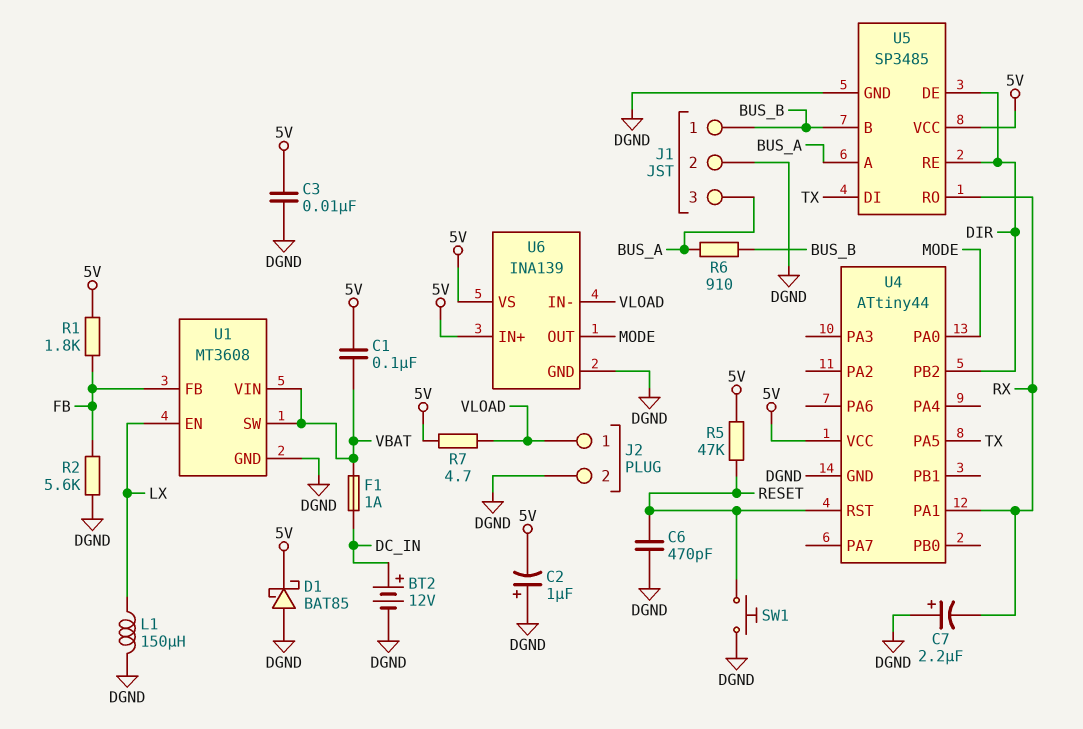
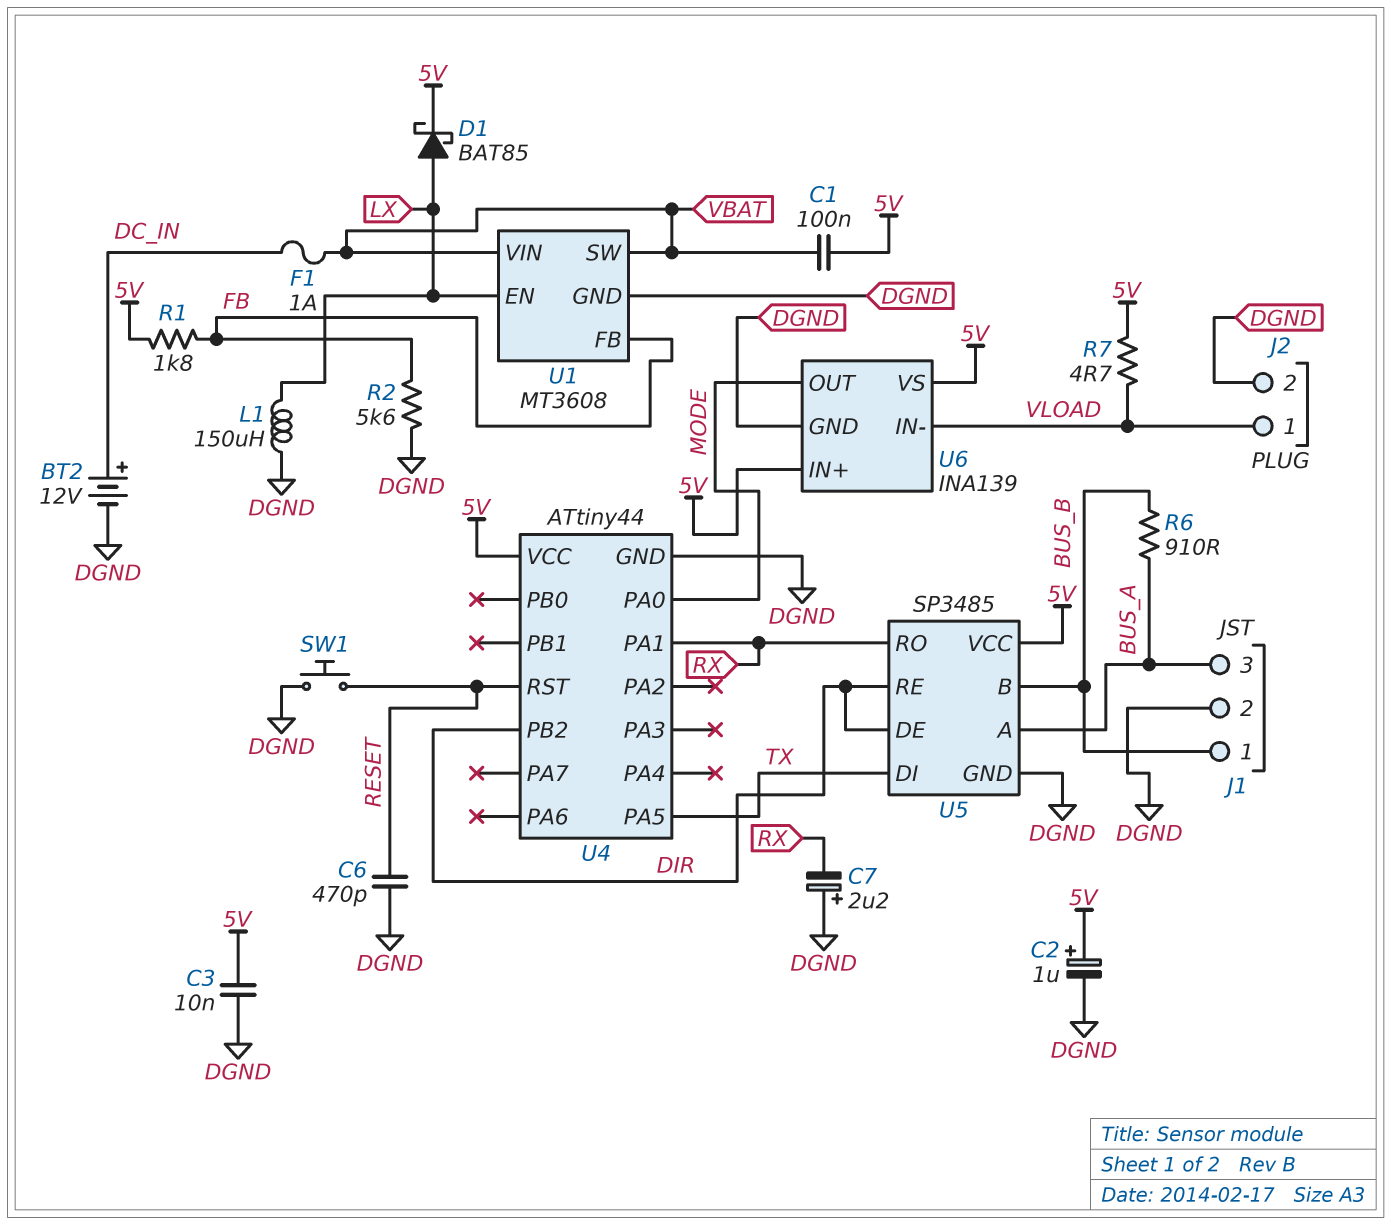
C2: 1uF (plus DGND, minus 5V) -> 1uF (plus 5V, minus DGND)
D1: schottky BAT85 (A DGND, K 5V) -> schottky BAT85 (A LX, K 5V)
R5: 47k (5V, RESET) -> none

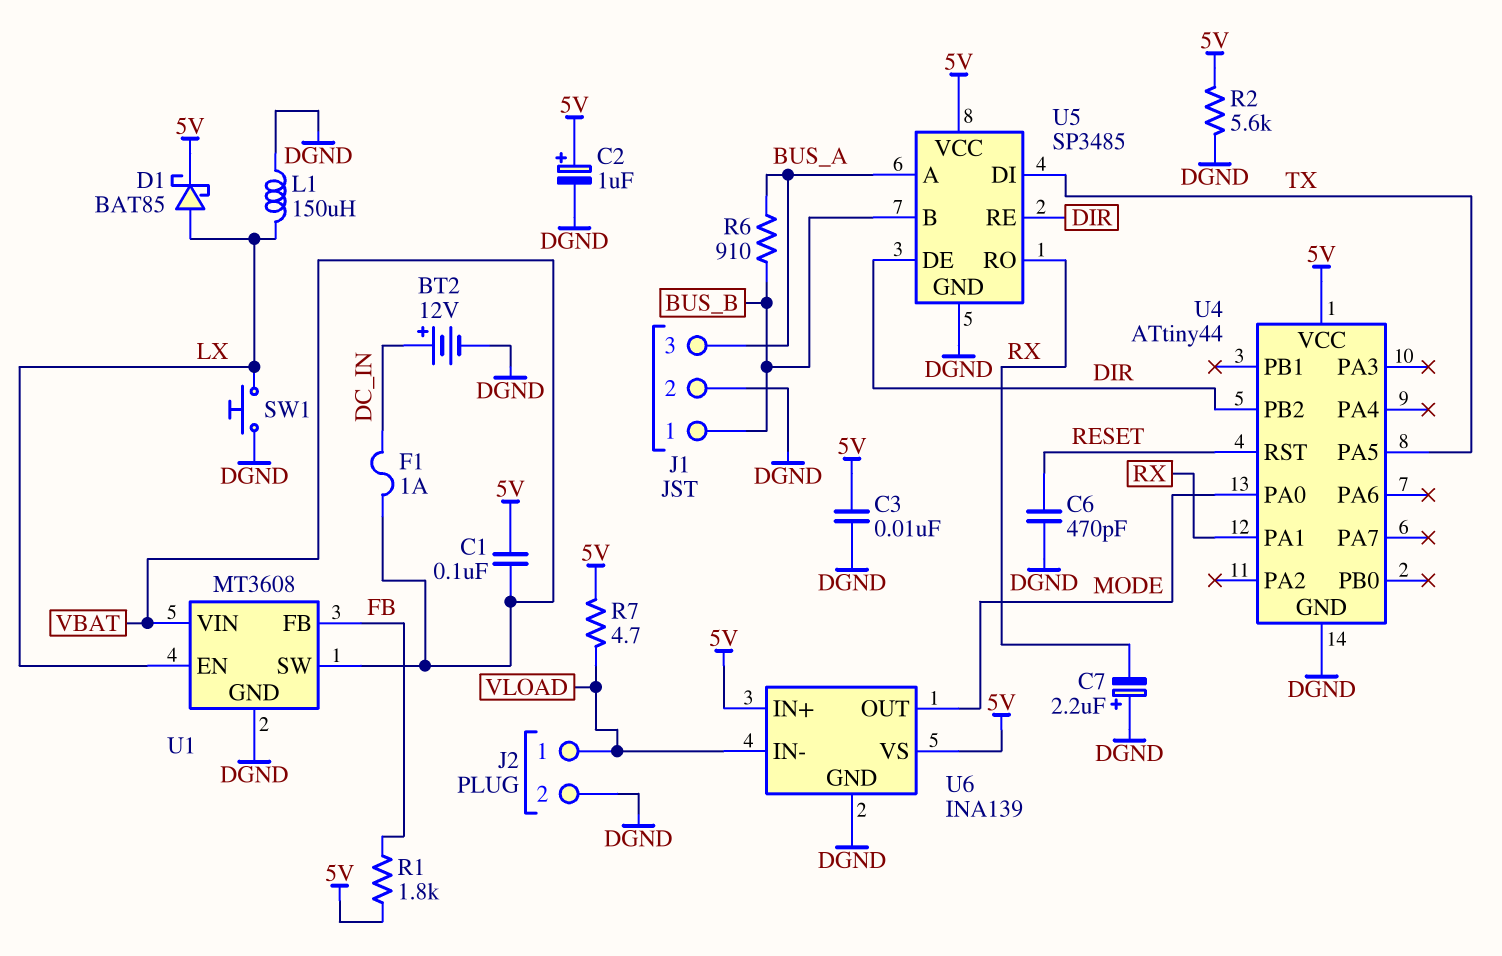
R2: 5.6k (DGND, FB) -> 5.6k (5V, DGND)
SW1: button (DGND, RESET) -> button (DGND, LX)

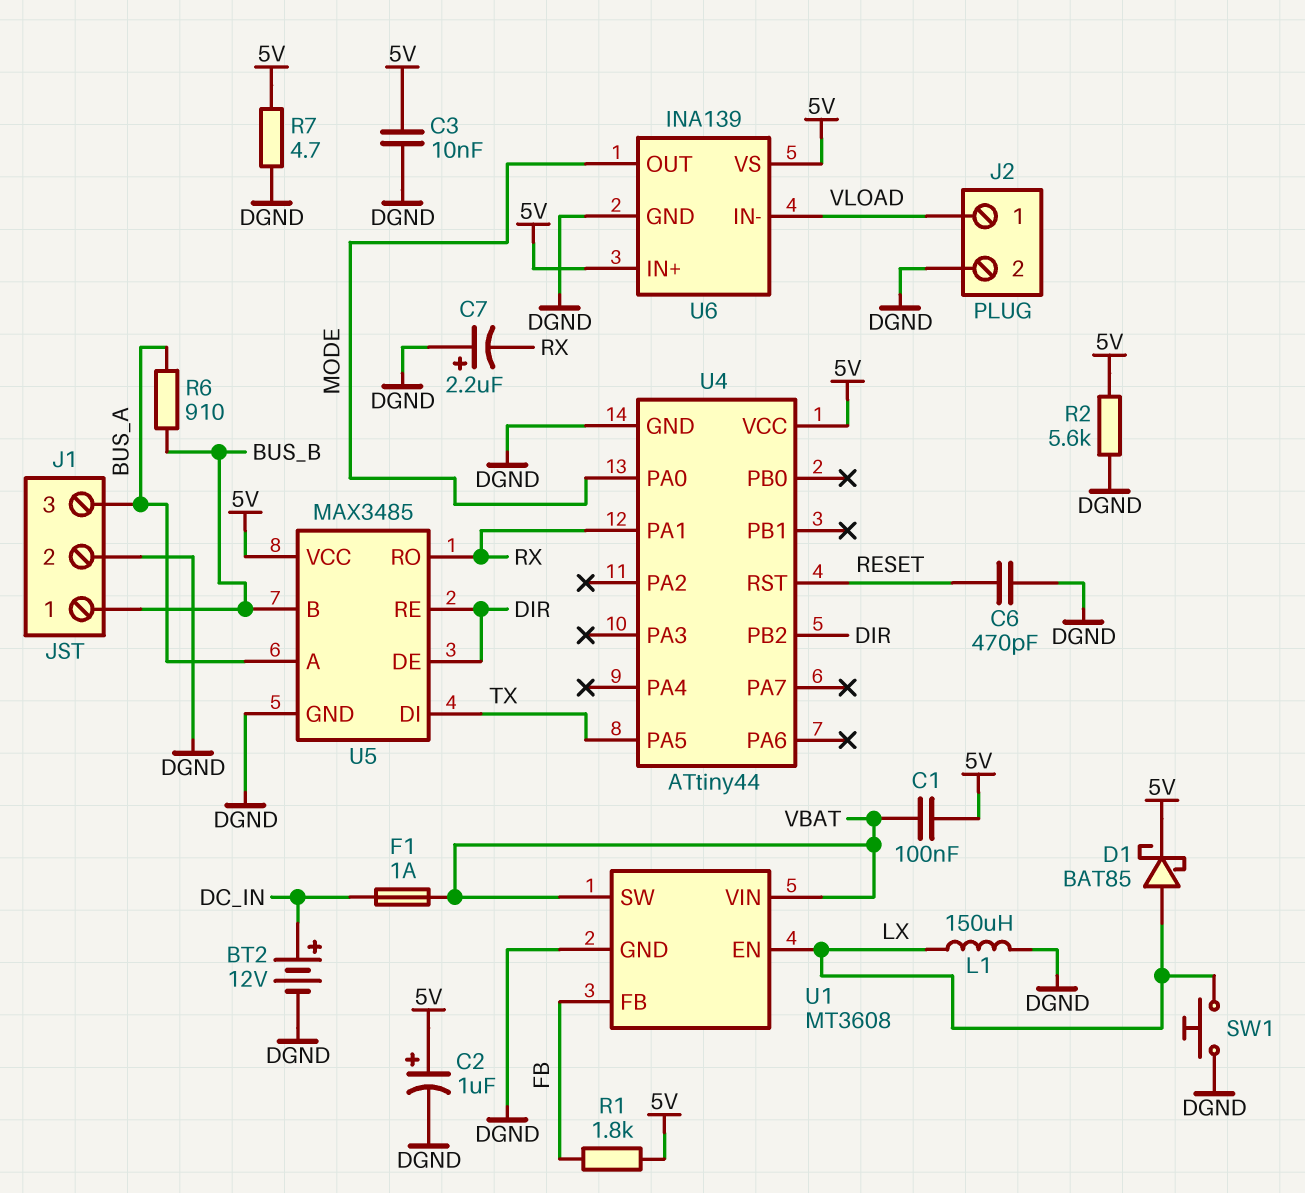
R7: 4.7 (5V, VLOAD) -> 4.7 (5V, DGND)
U5: SP3485 -> MAX3485

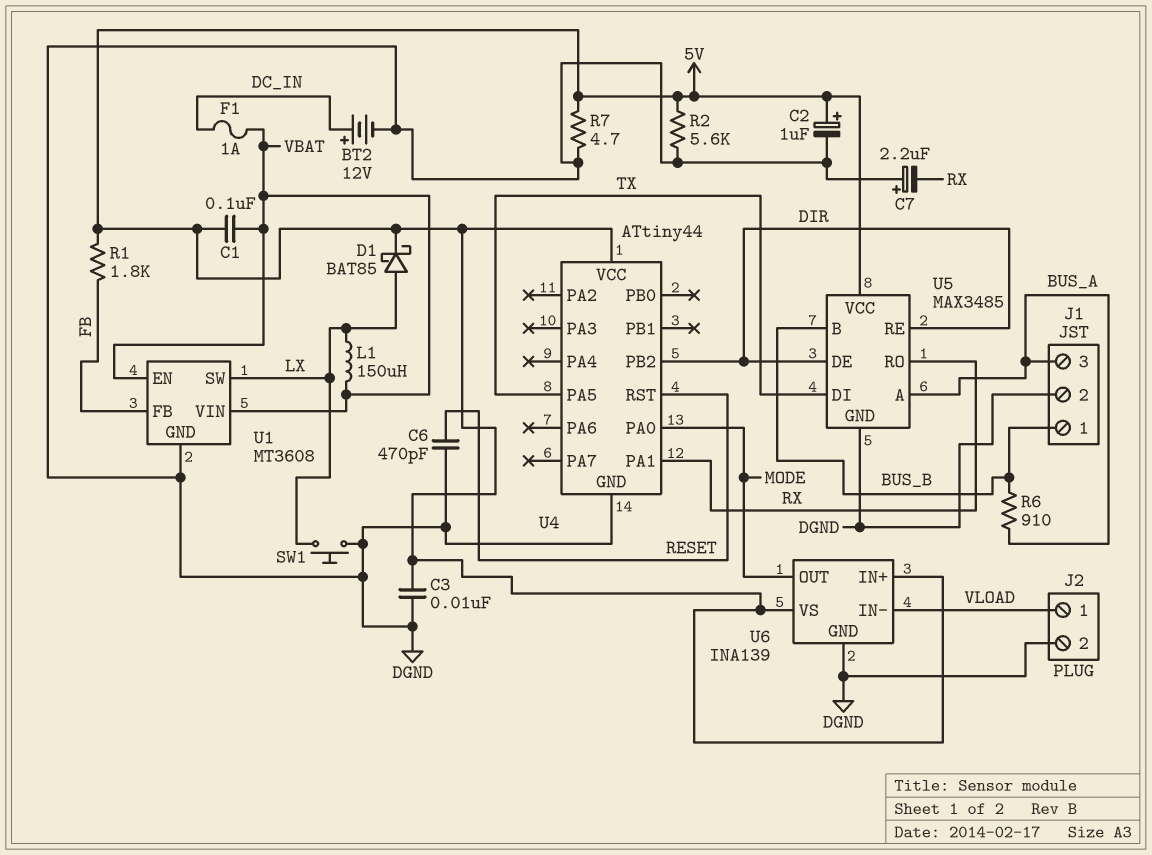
L1: 150uH (DGND, LX) -> 150uH (LX, VBAT)
U1 pin EN: LX -> VBAT
U1 pin SW: VBAT -> LX

